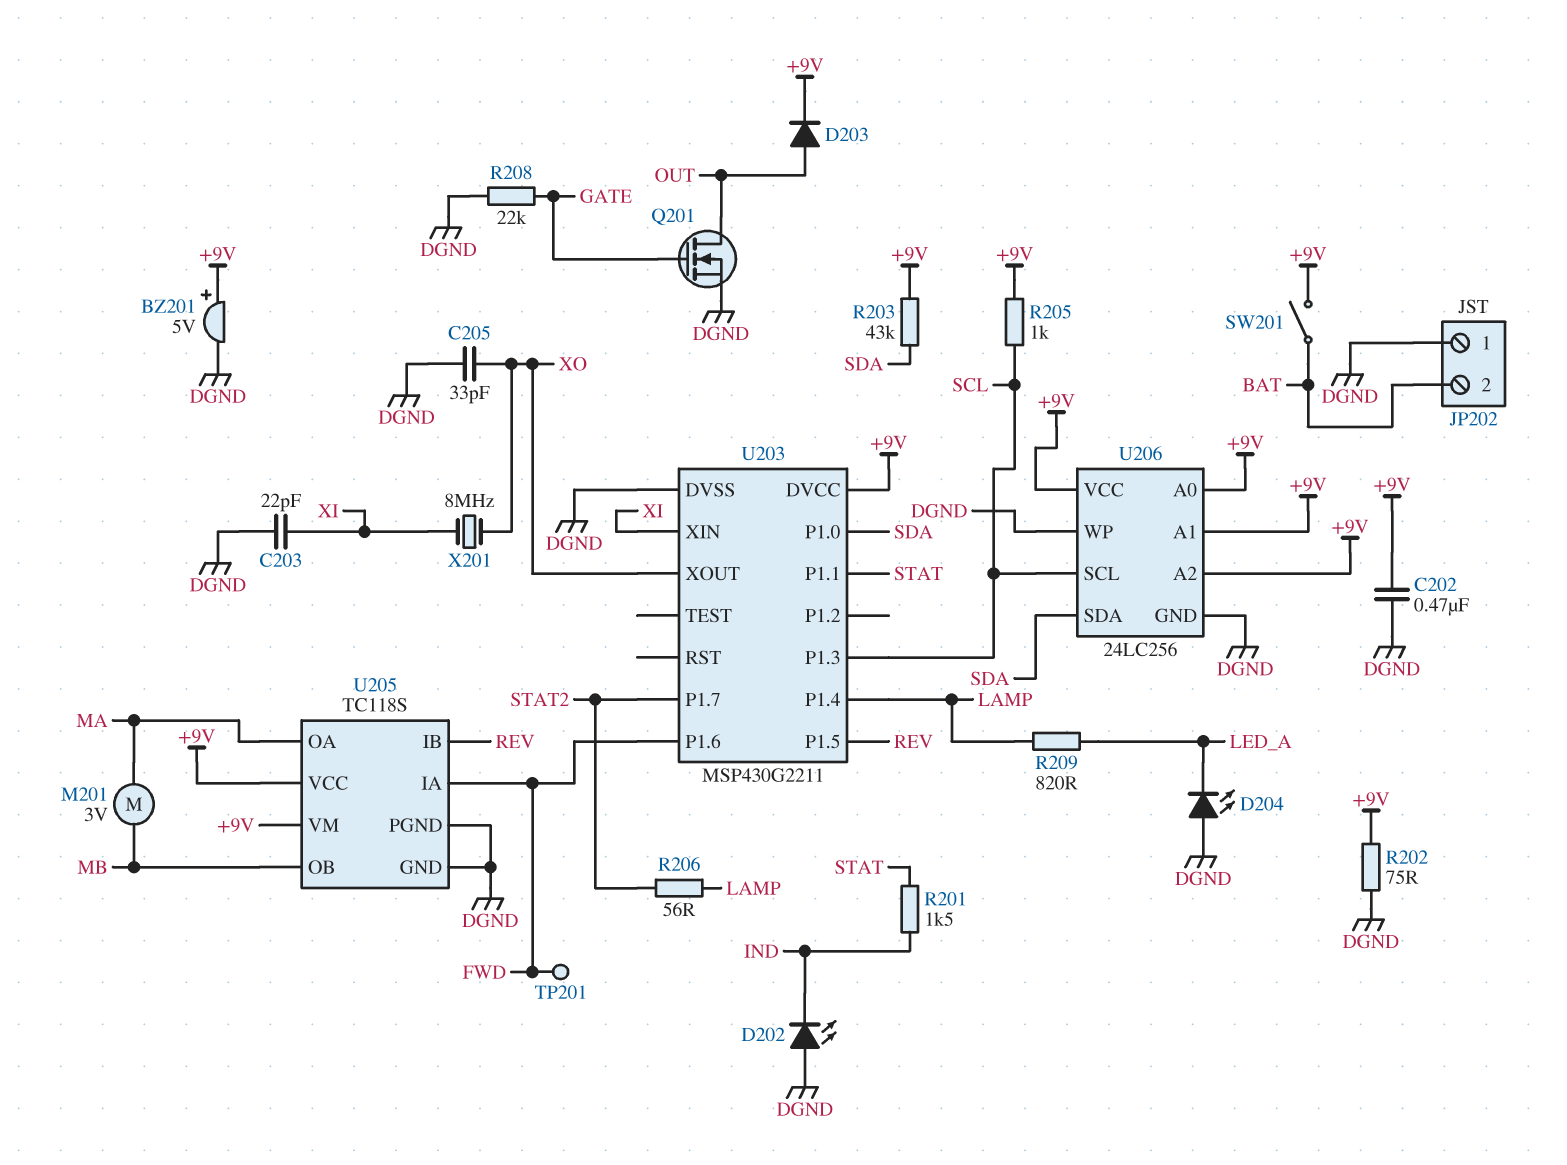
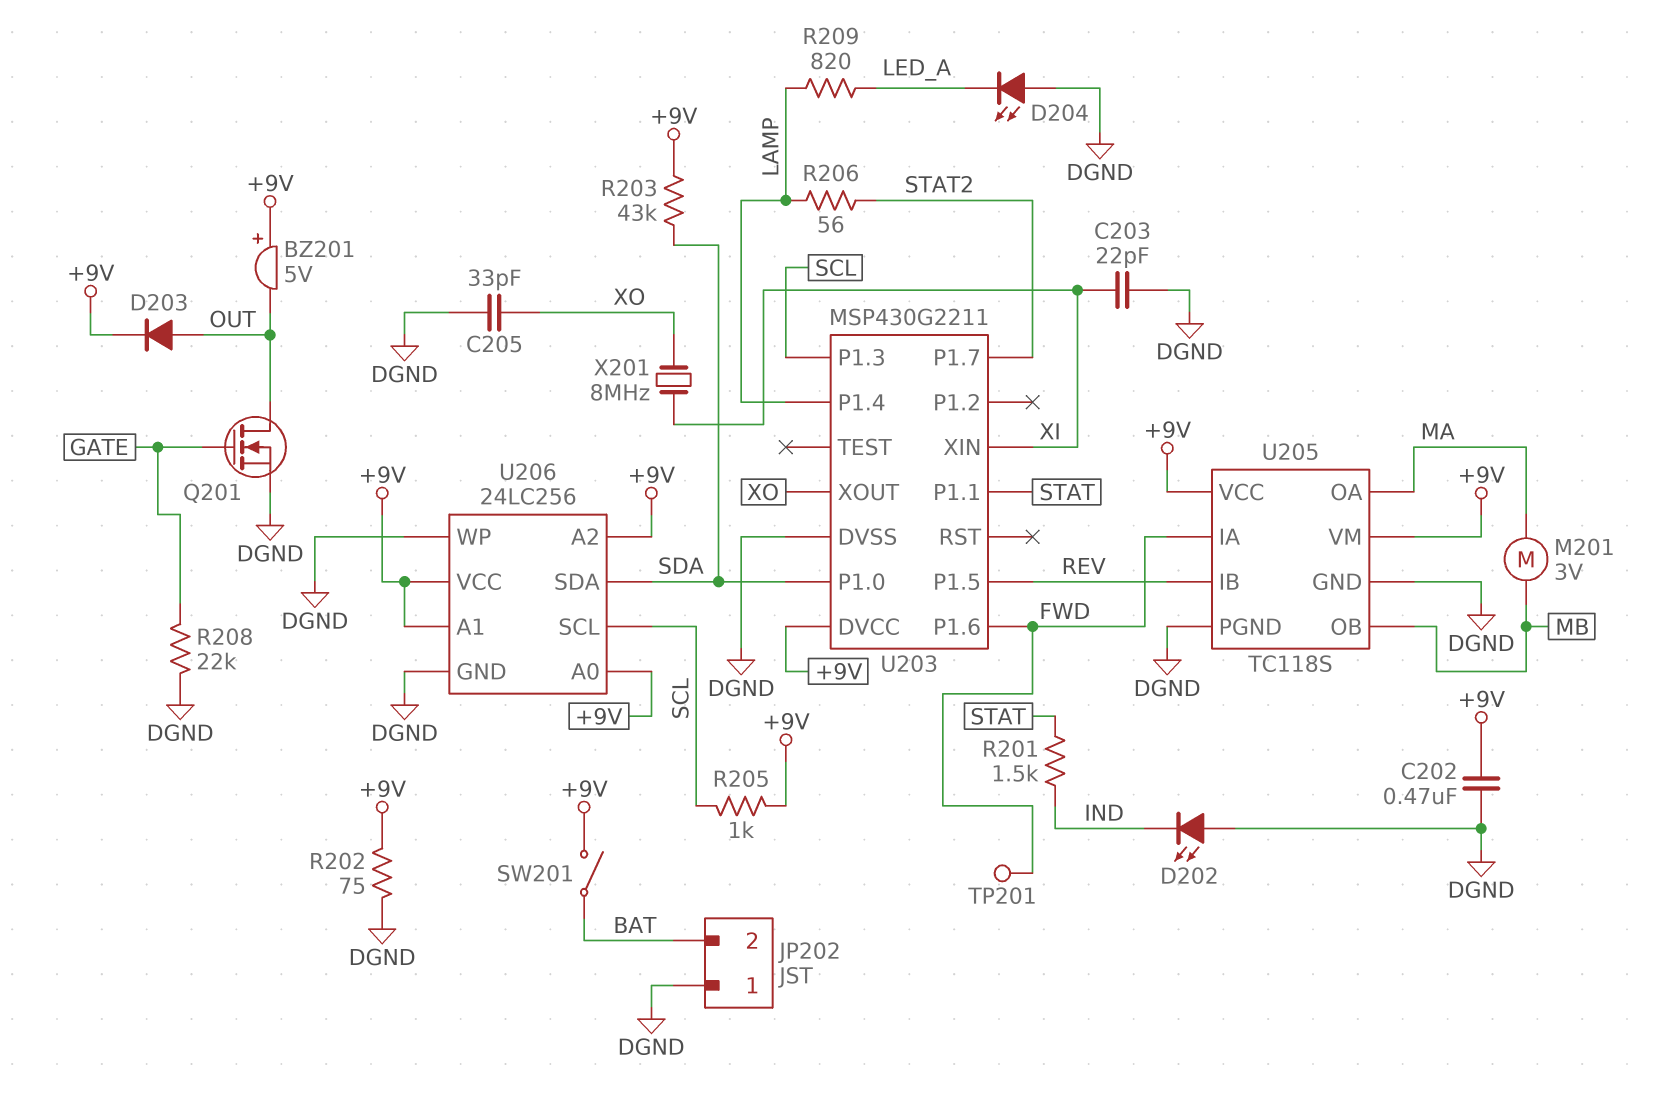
BZ201: buzzer 5V (plus +9V, minus DGND) -> buzzer 5V (plus +9V, minus OUT)

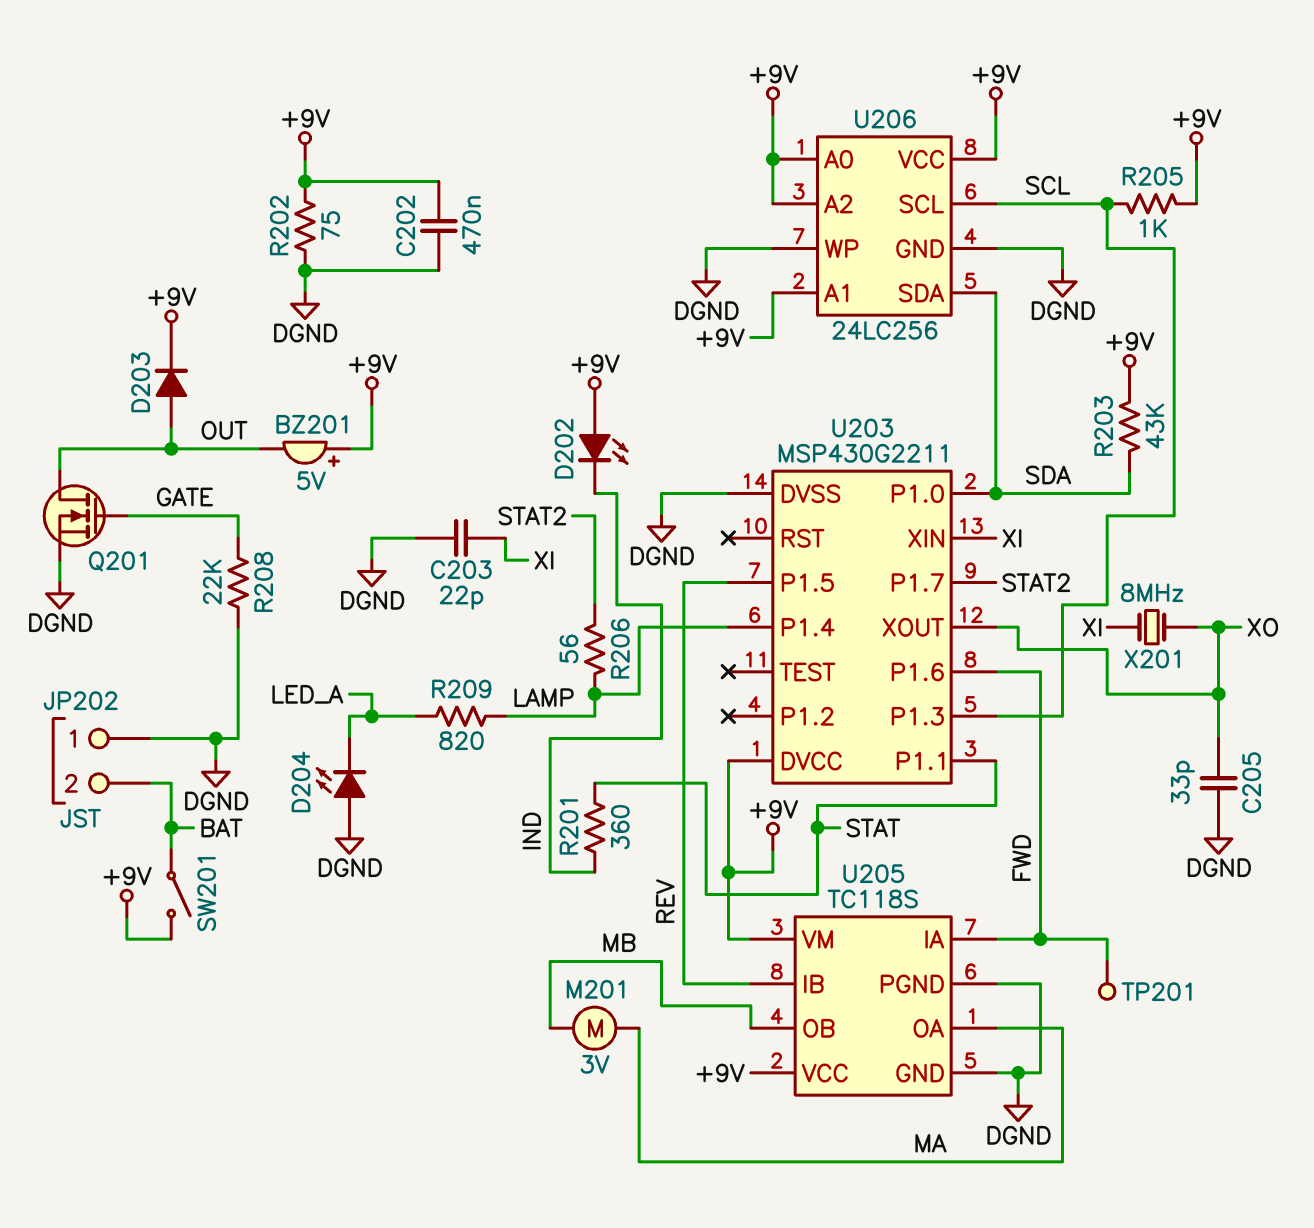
D202: LED (A DGND, K IND) -> LED (A +9V, K IND)
R201: 1.5k (IND, STAT) -> 360 (IND, STAT)

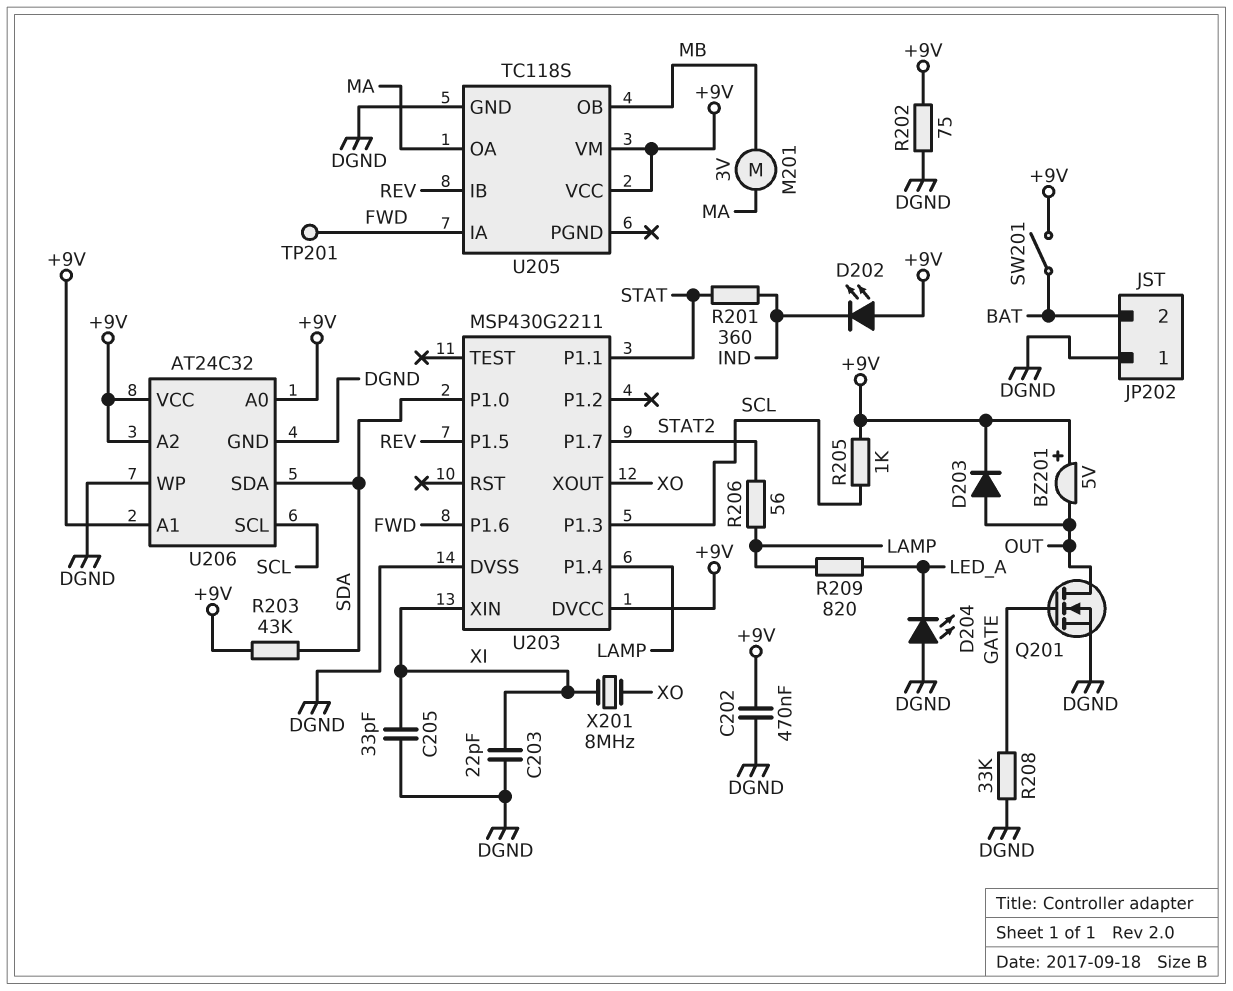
C205: 33pF (DGND, XO) -> 33pF (DGND, XI)
R208: 22k (DGND, GATE) -> 33k (DGND, GATE)
U205 pin PGND: DGND -> none
U206: 24LC256 -> AT24C32

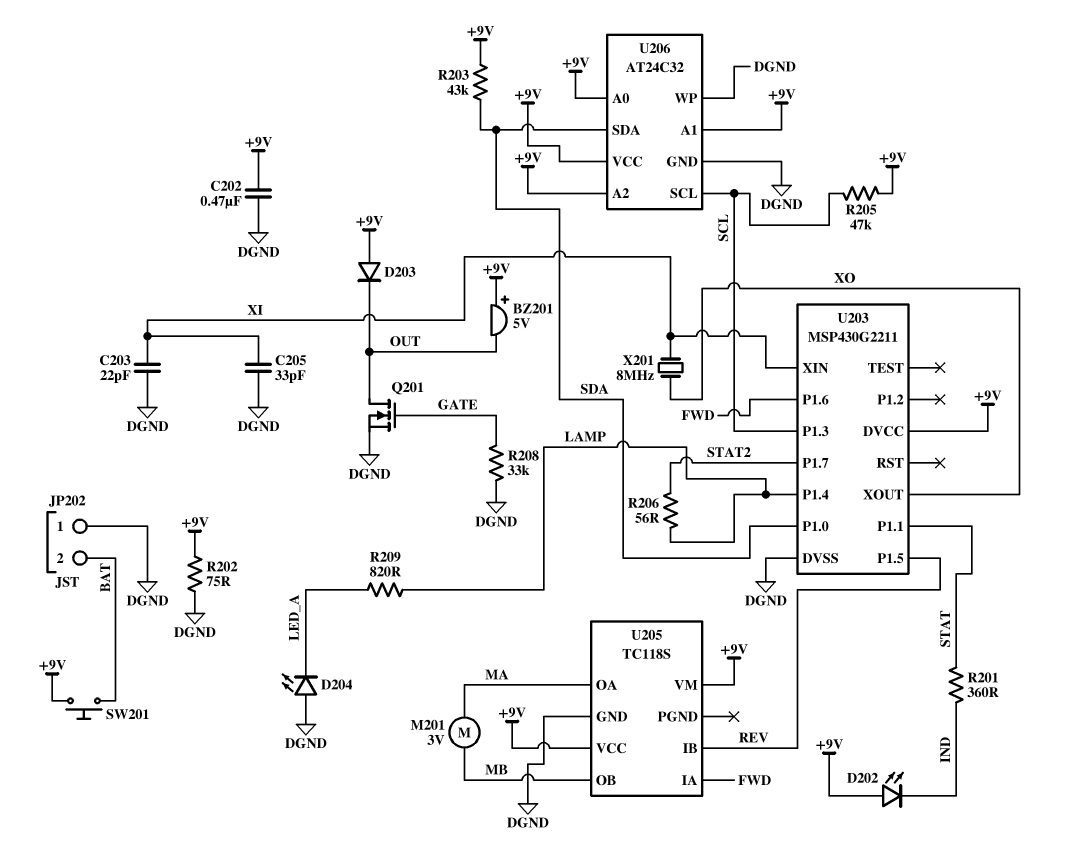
D203: diode (A OUT, K +9V) -> diode (A +9V, K OUT)
R205: 1k (+9V, SCL) -> 47k (+9V, SCL)
SW201: switch (+9V, BAT) -> button (+9V, BAT)
TP201: test point (FWD) -> none

